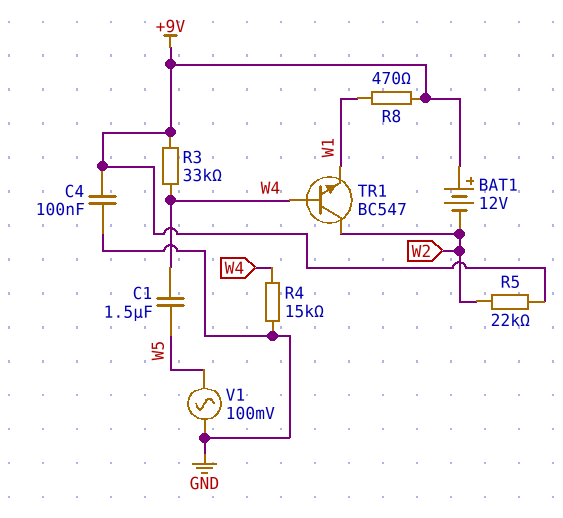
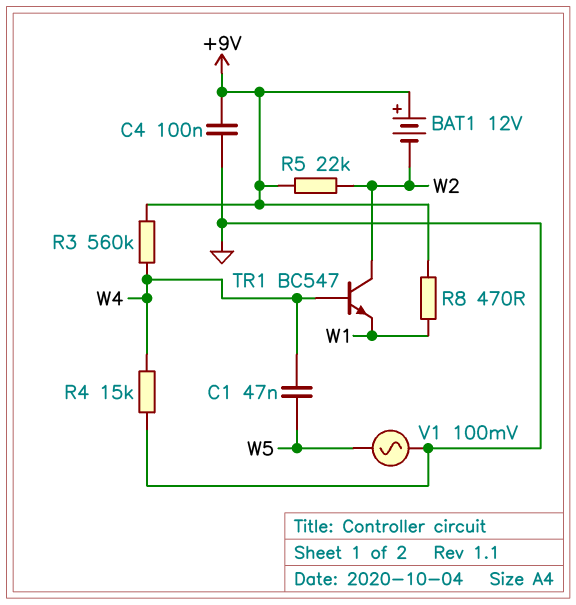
C1: 1.5uF (W4, W5) -> 47nF (W4, W5)
R3: 33k (+9V, W4) -> 560k (+9V, W4)

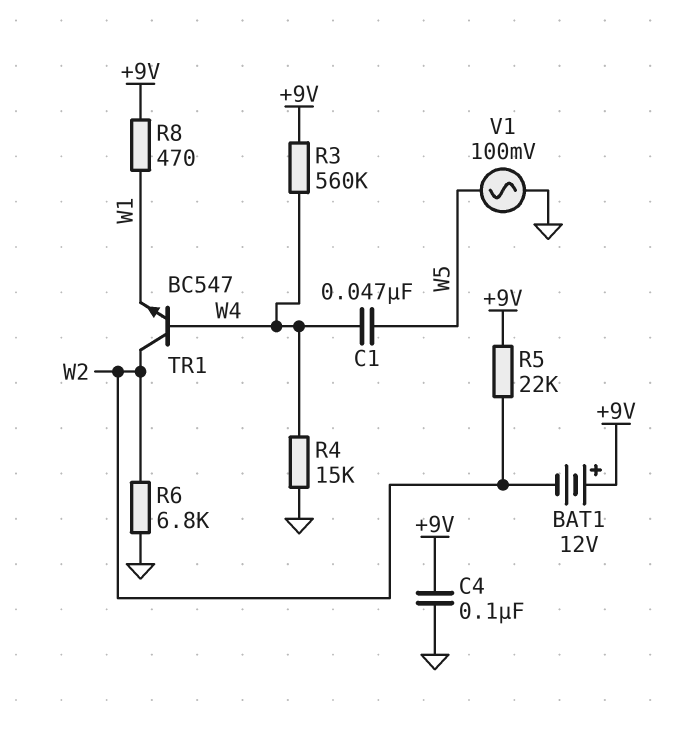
R6: none -> 6.8k (GND, W2)

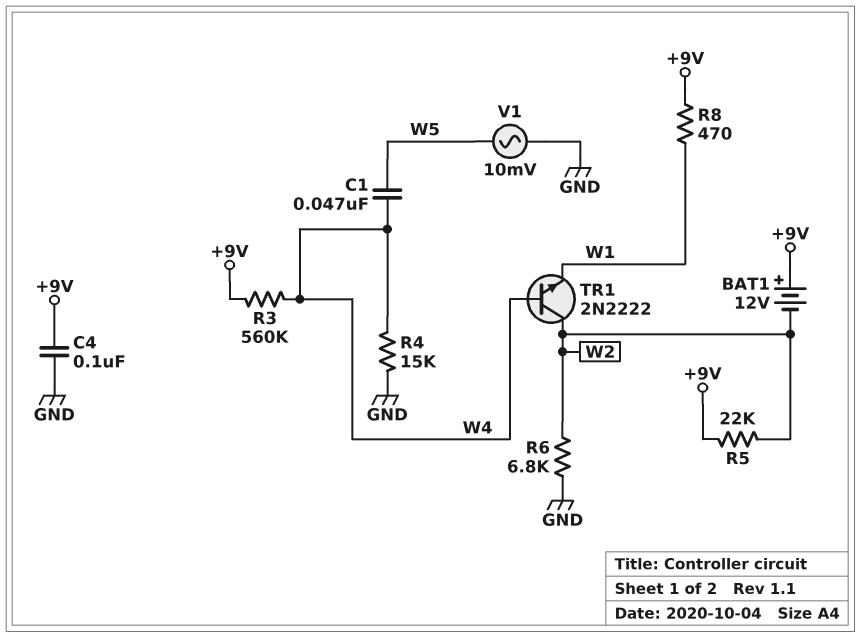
TR1: NPN BC547 (B W4, C W2, E W1) -> NPN 2N2222 (B W4, C W2, E W1)
V1: AC 100mV (GND, W5) -> AC 10mV (GND, W5)

